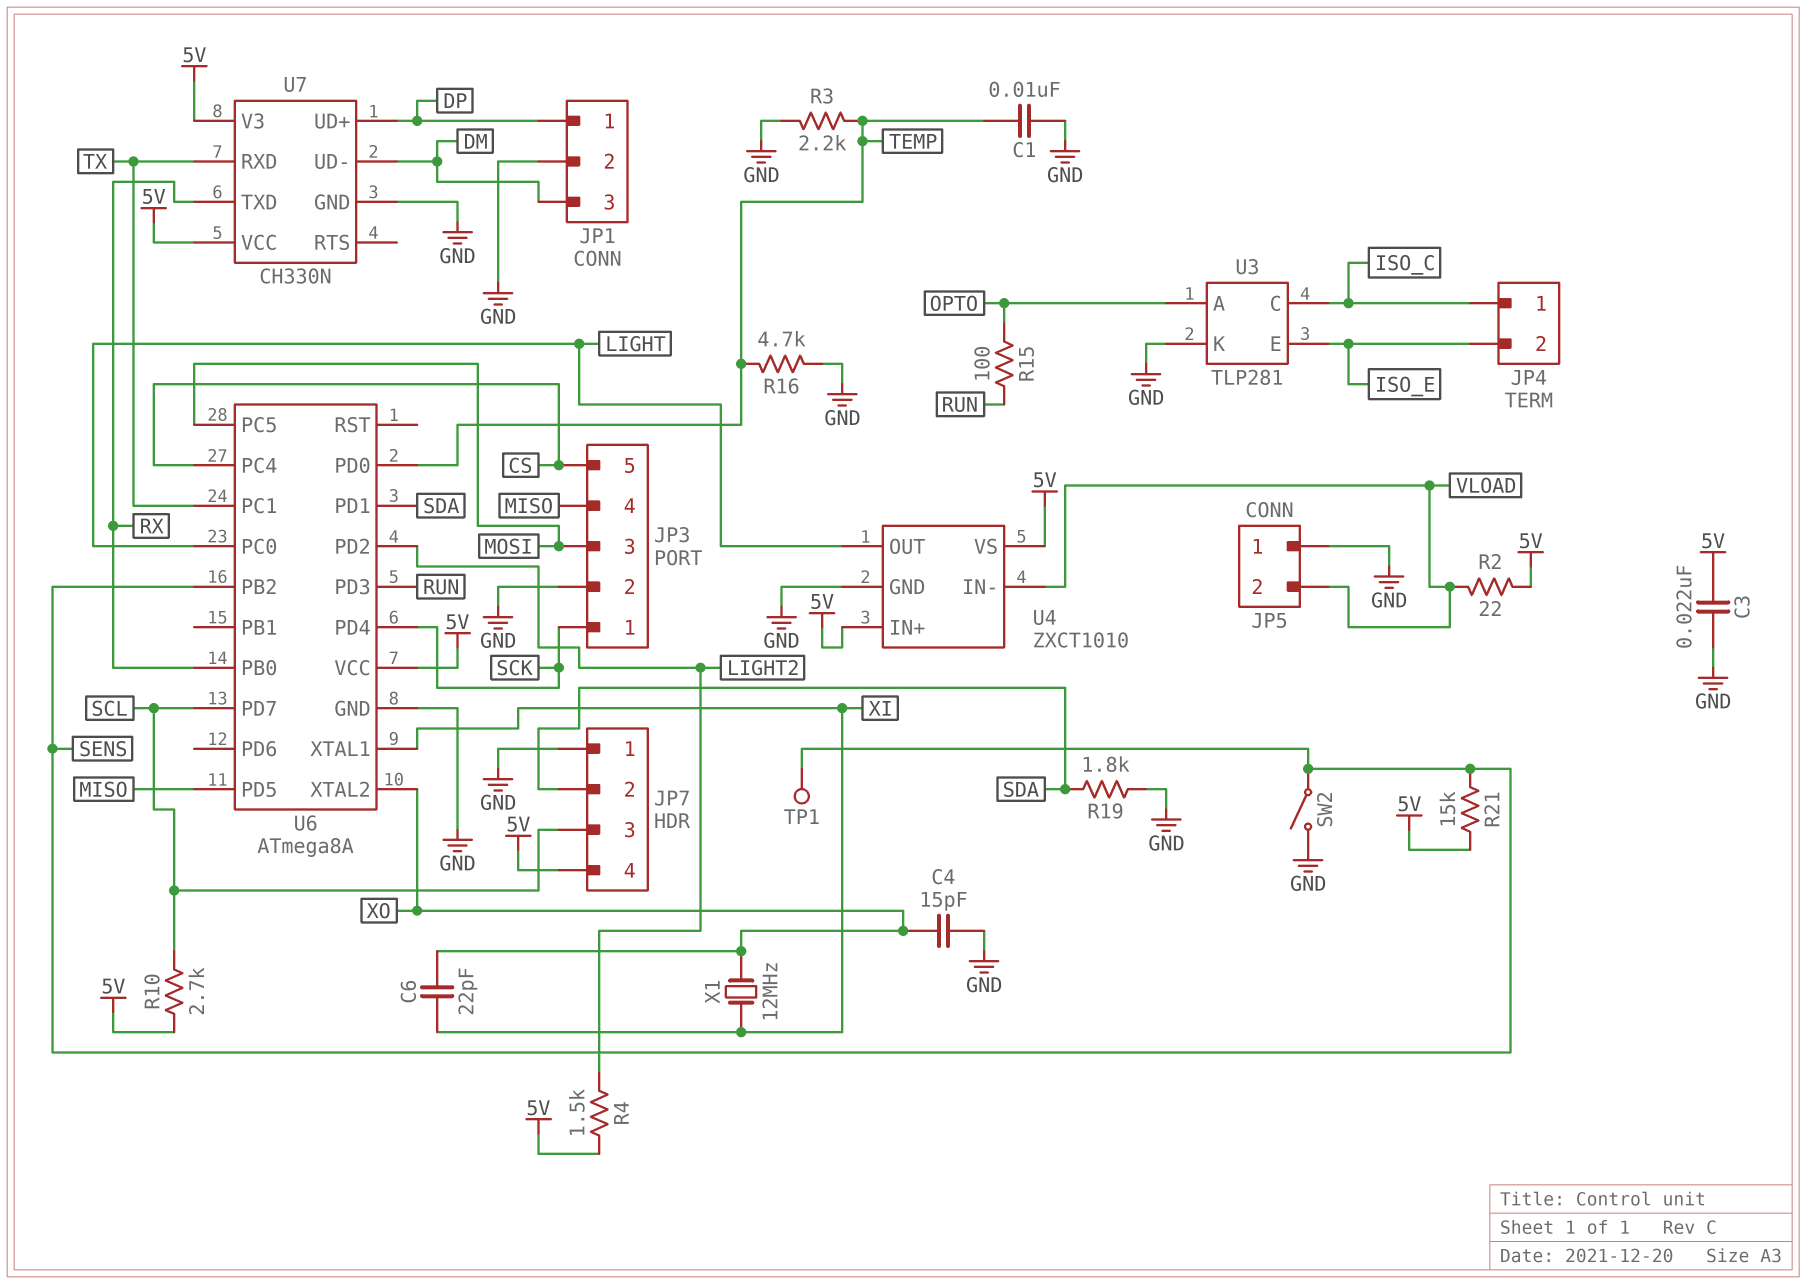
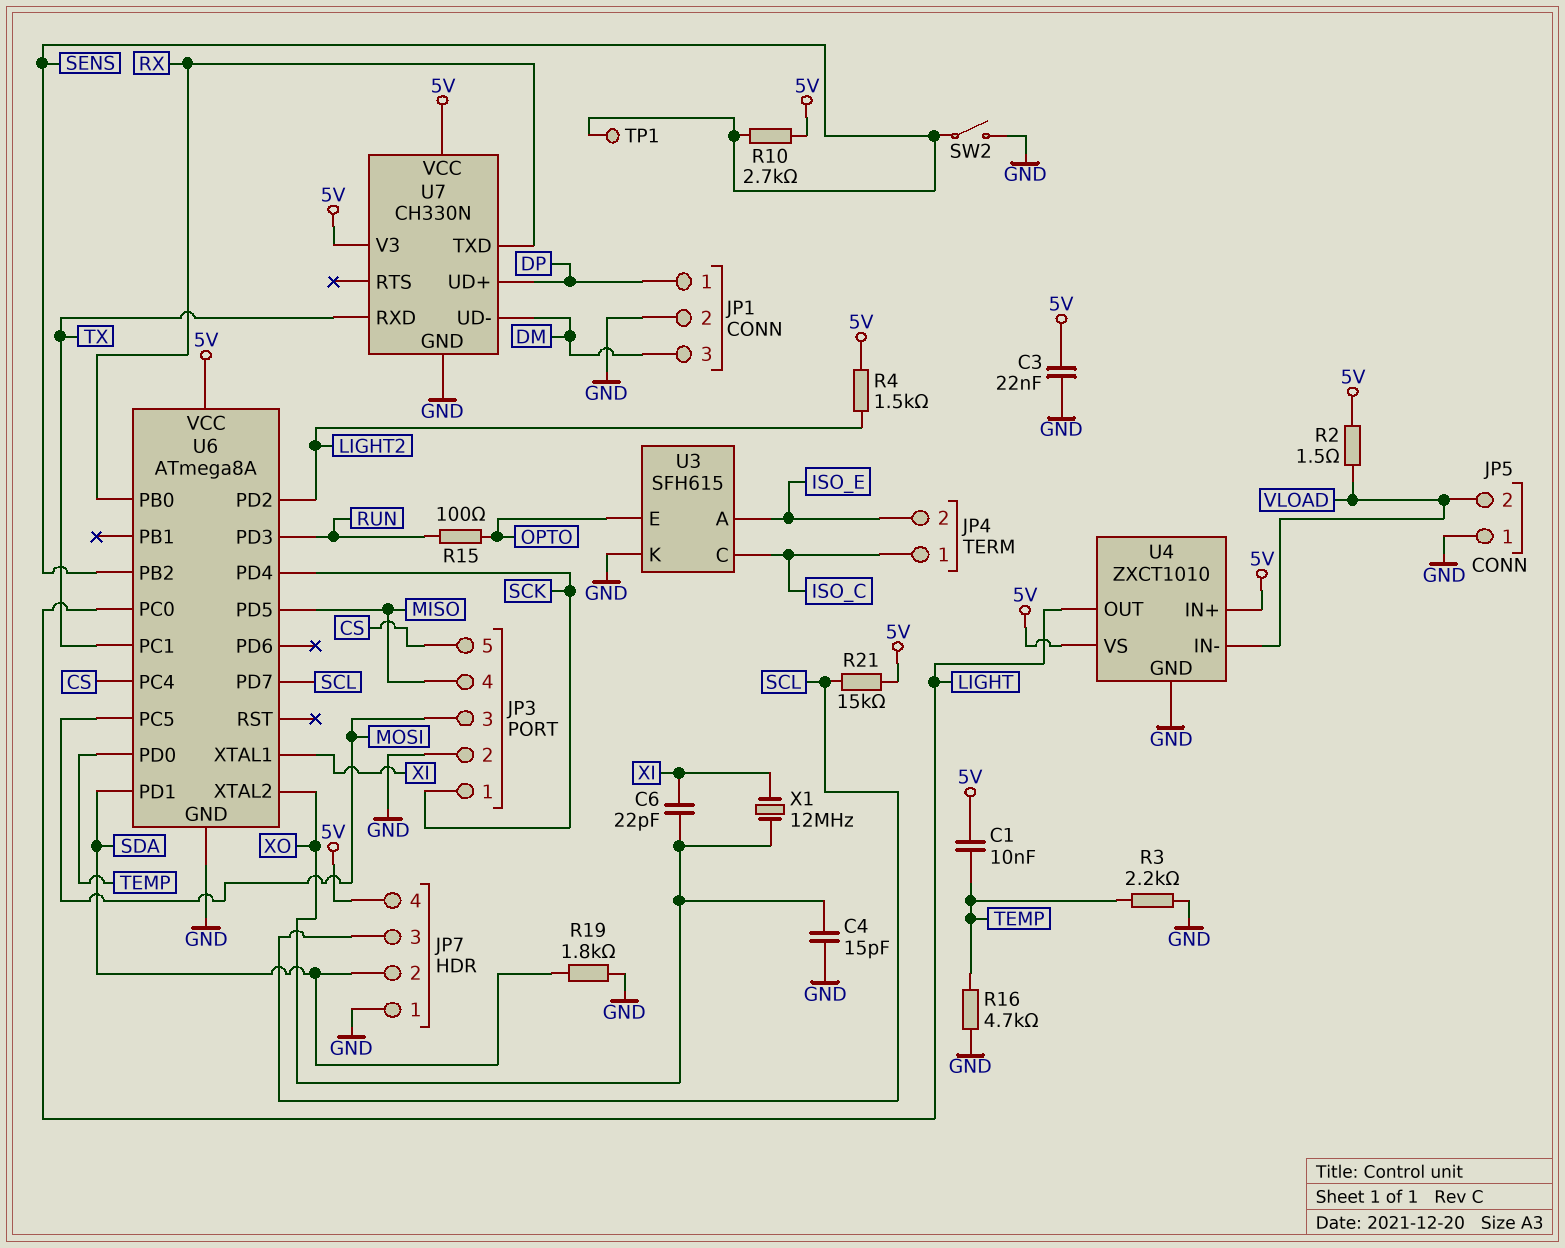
C1: 10nF (GND, TEMP) -> 10nF (5V, TEMP)
R2: 22 (5V, VLOAD) -> 1.5 (5V, VLOAD)
R10: 2.7k (5V, SCL) -> 2.7k (5V, SENS)
R21: 15k (5V, SENS) -> 15k (5V, SCL)
U3: TLP281 -> SFH615
U3 pin A: OPTO -> ISO_E
U3 pin E: ISO_E -> OPTO

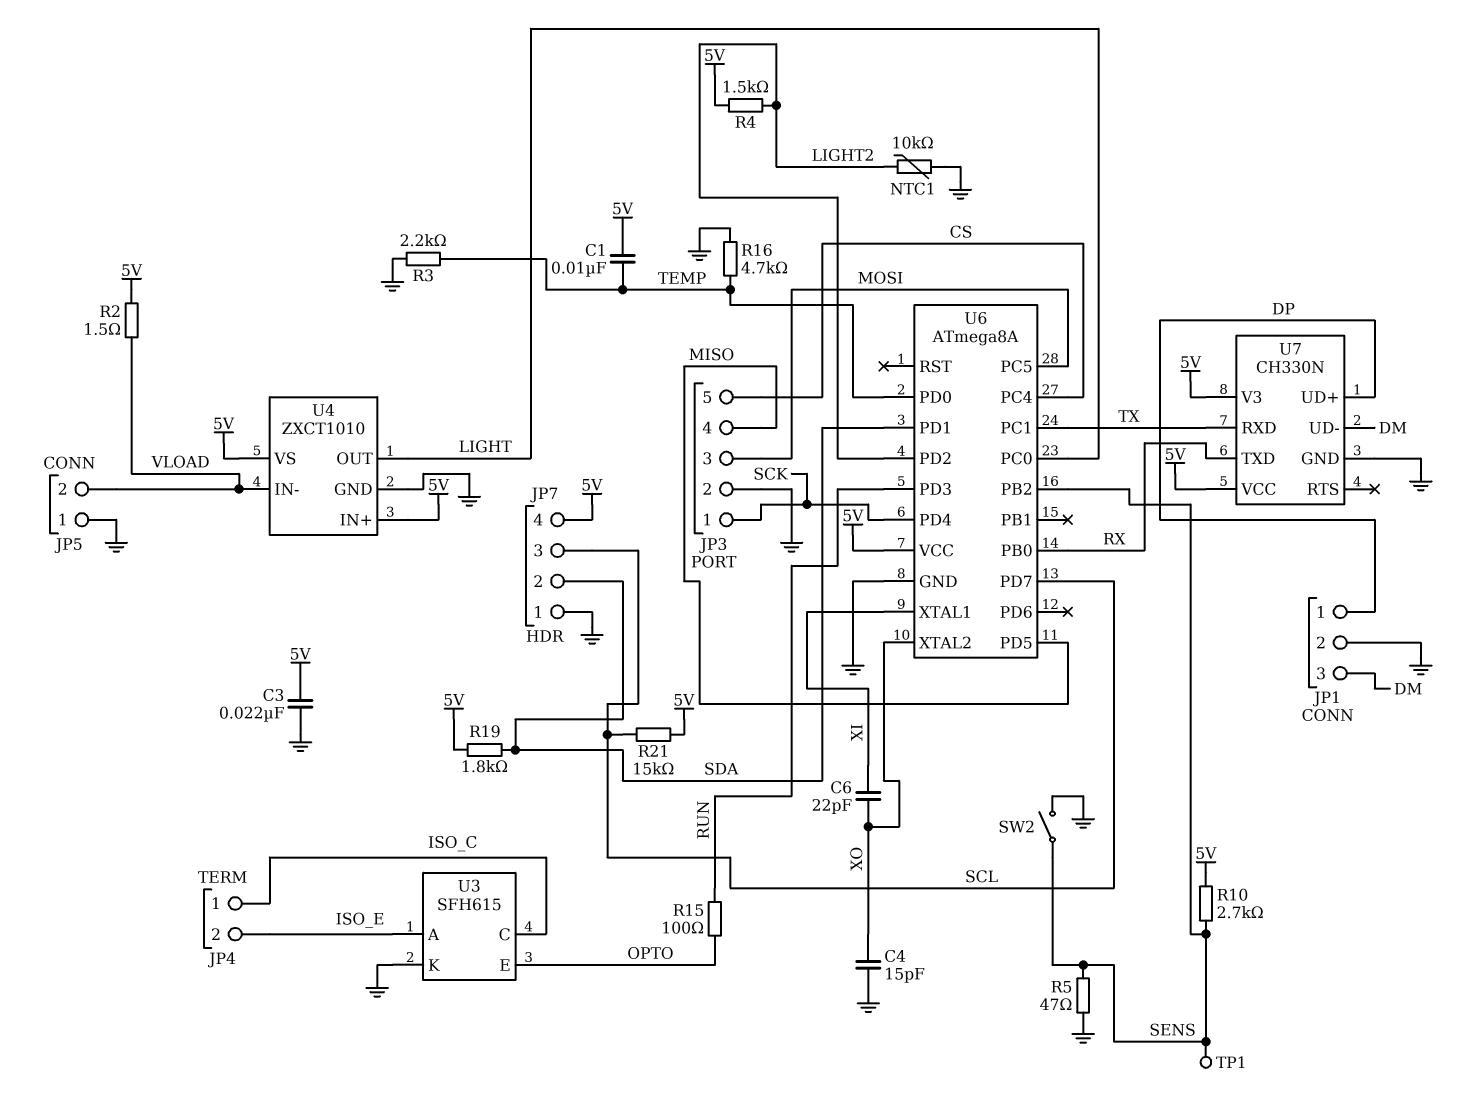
NTC1: none -> 10k (GND, LIGHT2)
R5: none -> 47 (GND, SENS)
R19: 1.8k (GND, SDA) -> 1.8k (5V, SDA)
X1: 12MHz (XI, XO) -> none

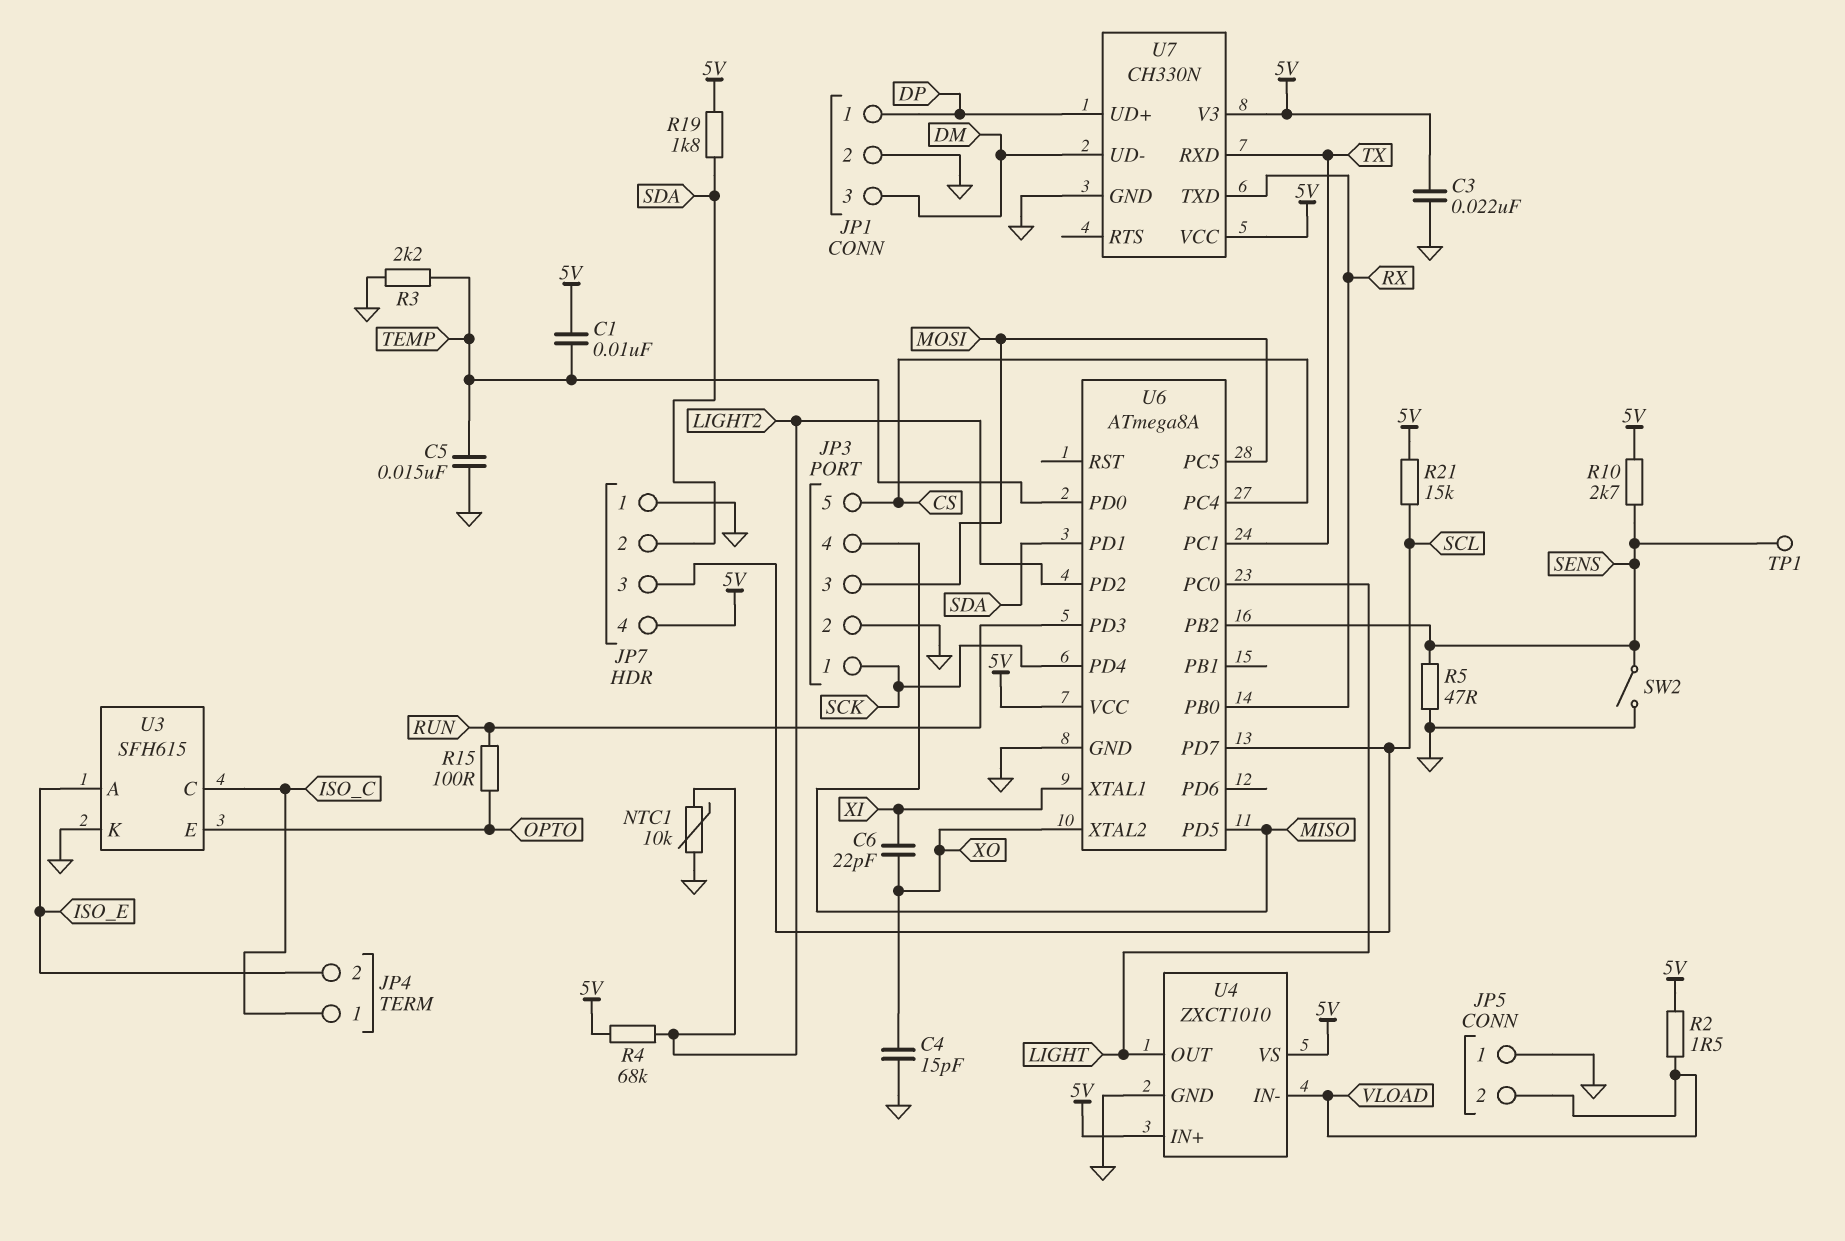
C5: none -> 15nF (GND, TEMP)
R4: 1.5k (5V, LIGHT2) -> 68k (5V, LIGHT2)
R16: 4.7k (GND, TEMP) -> none

